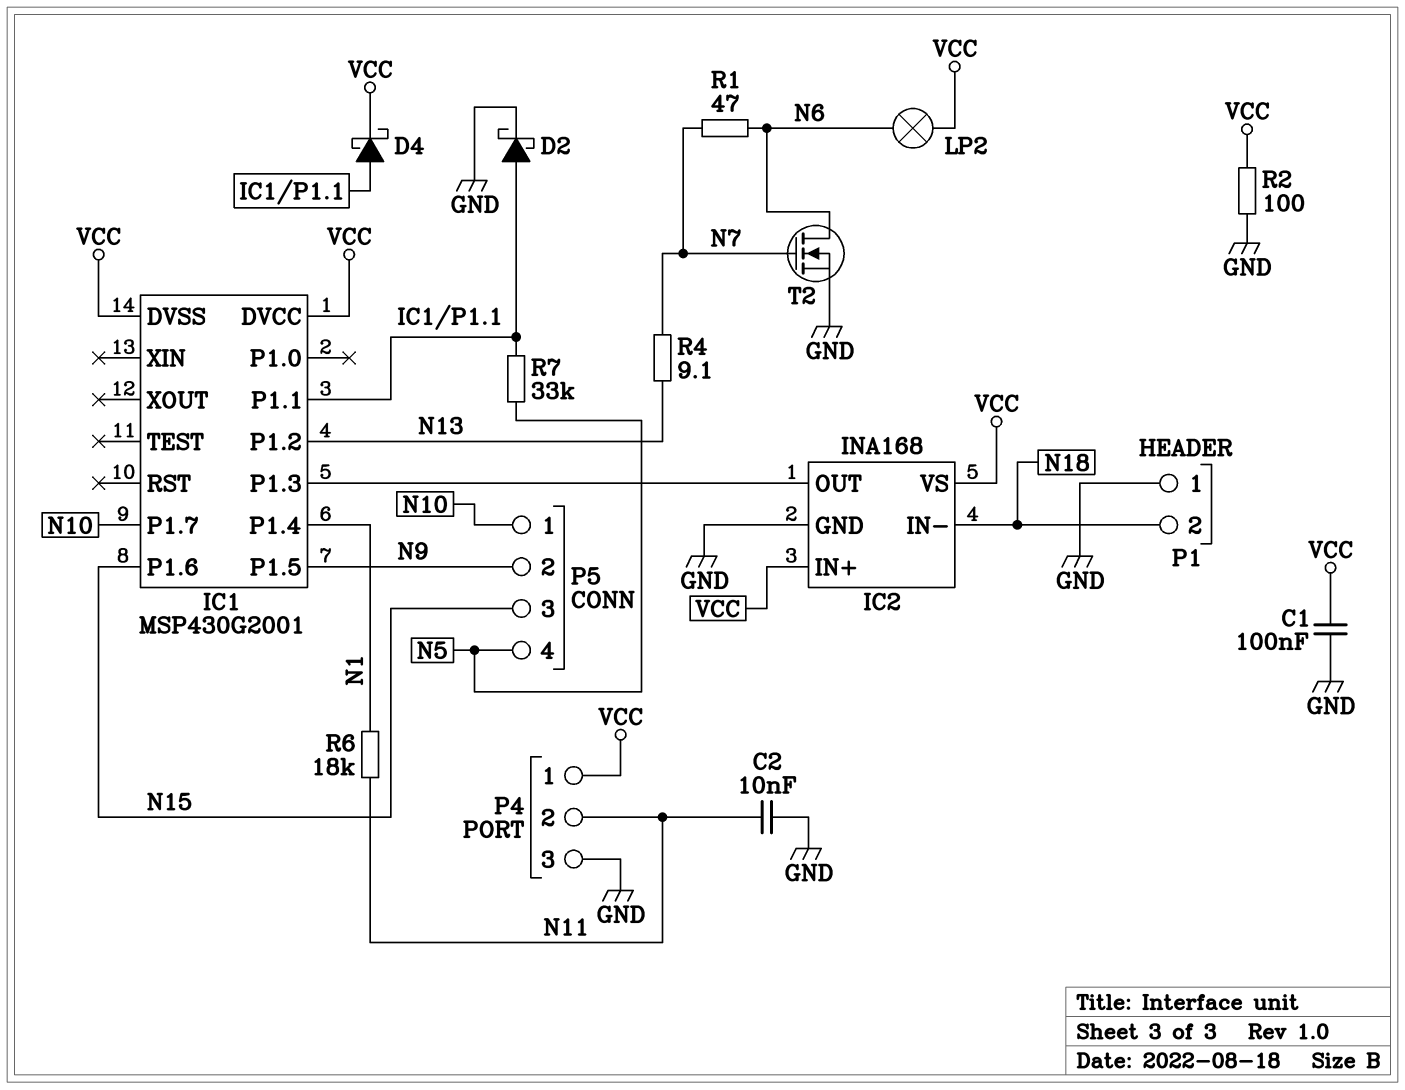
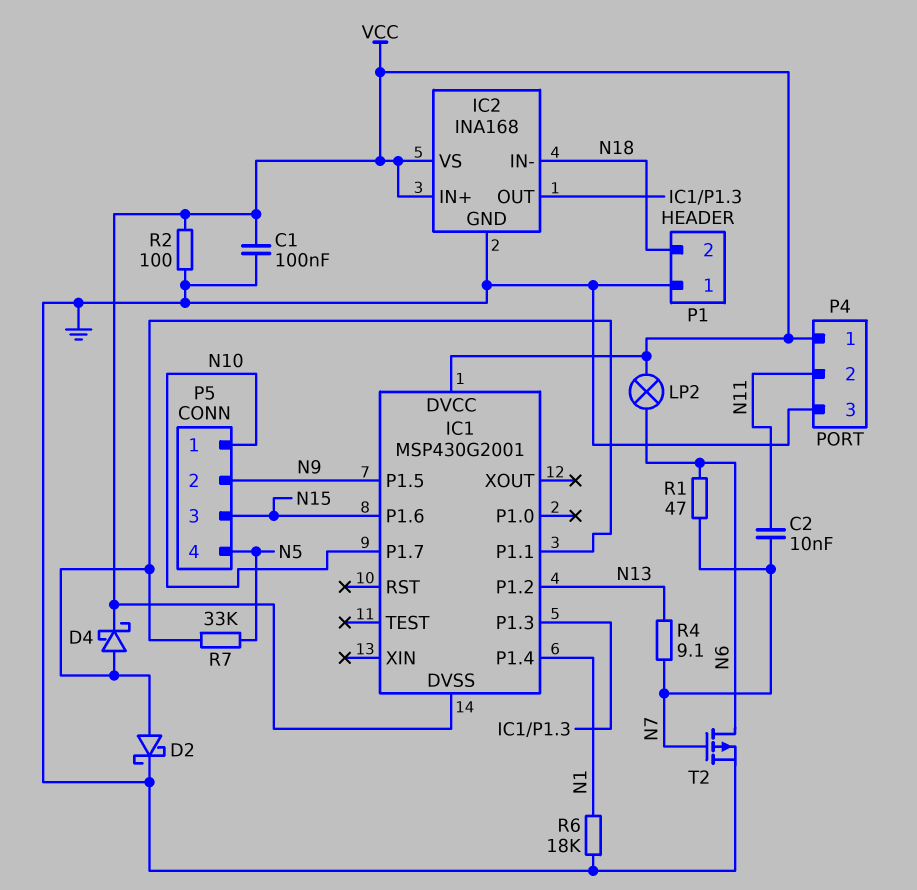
C2: 10nF (GND, N11) -> 10nF (N7, N11)
R6: 18k (N1, N11) -> 18k (GND, N1)
T2: NMOS (G N7, D N6, S GND) -> PMOS (G N7, D N6, S GND)

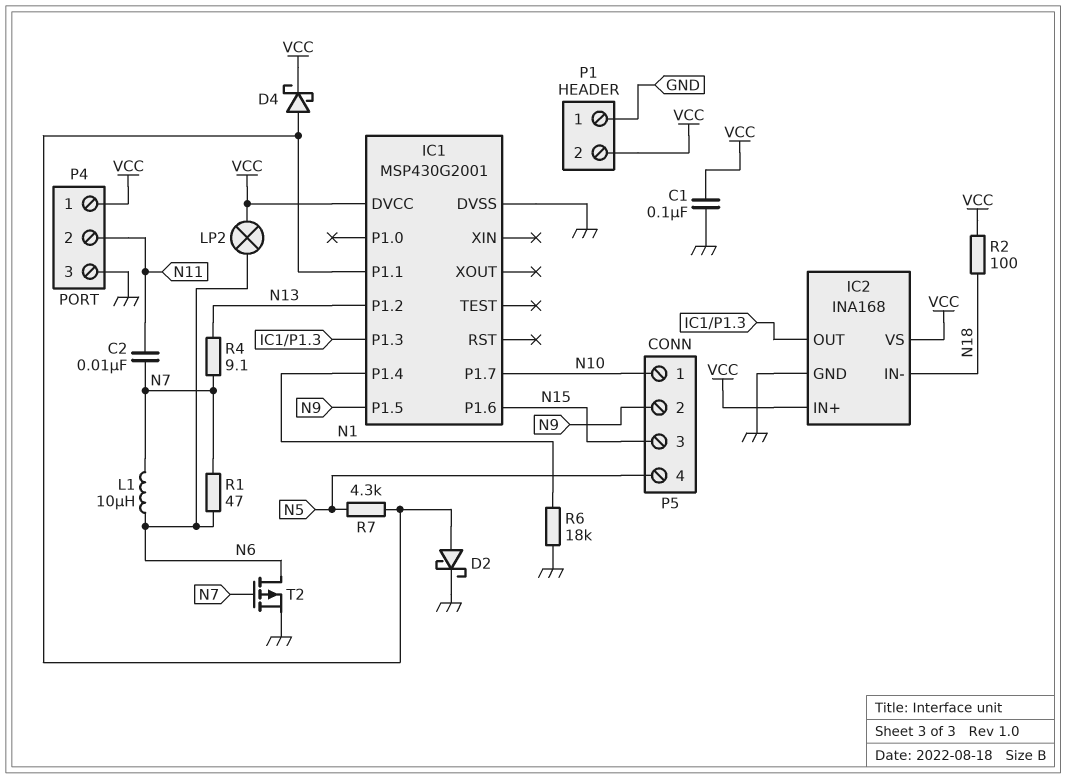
IC1 pin DVSS: VCC -> GND
L1: none -> 10uH (N6, N7)
P1 pin 2: N18 -> VCC
R2: 100 (GND, VCC) -> 100 (N18, VCC)
R7: 33k (IC1/P1.1, N5) -> 4.3k (IC1/P1.1, N5)

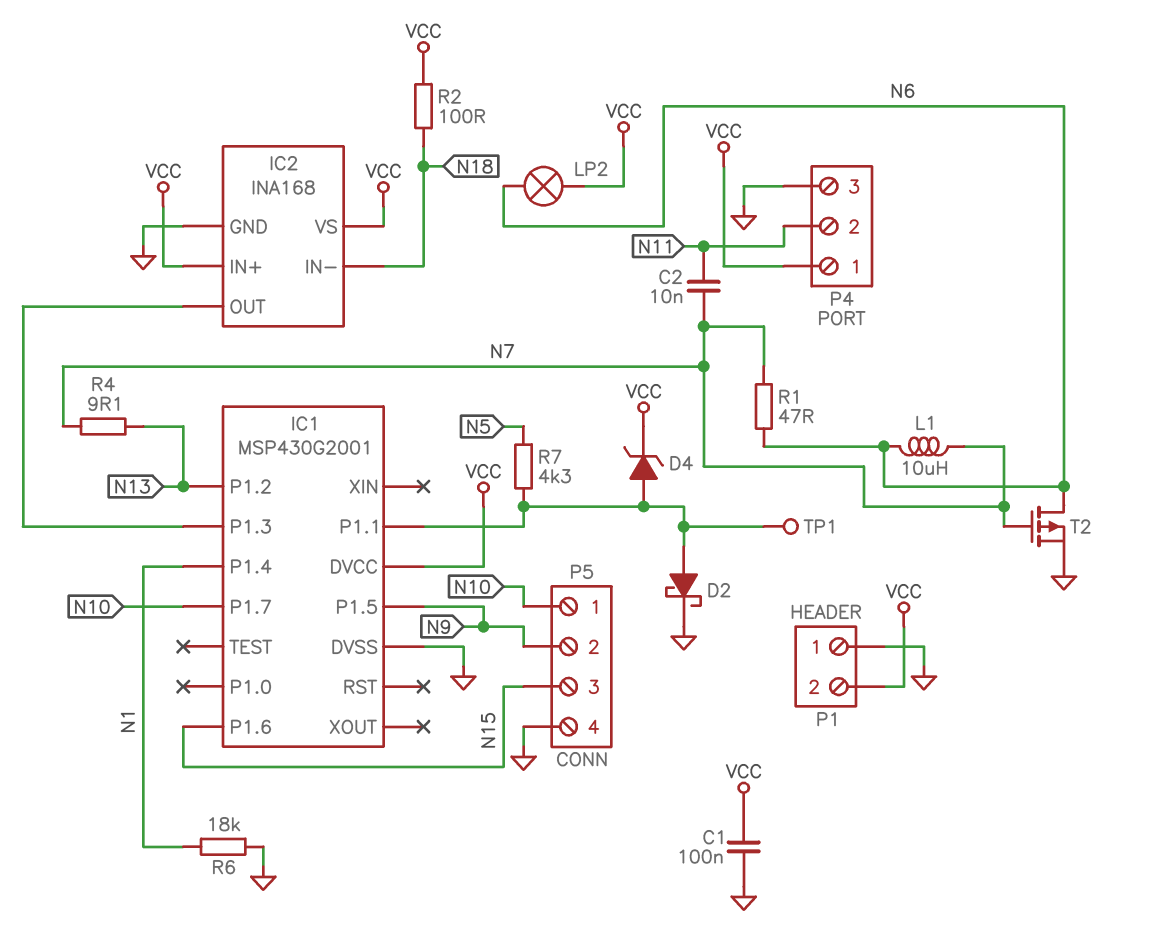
D4: schottky (A IC1/P1.1, K VCC) -> zener (A IC1/P1.1, K VCC)
P5 pin 4: N5 -> GND
TP1: none -> test point (IC1/P1.1)

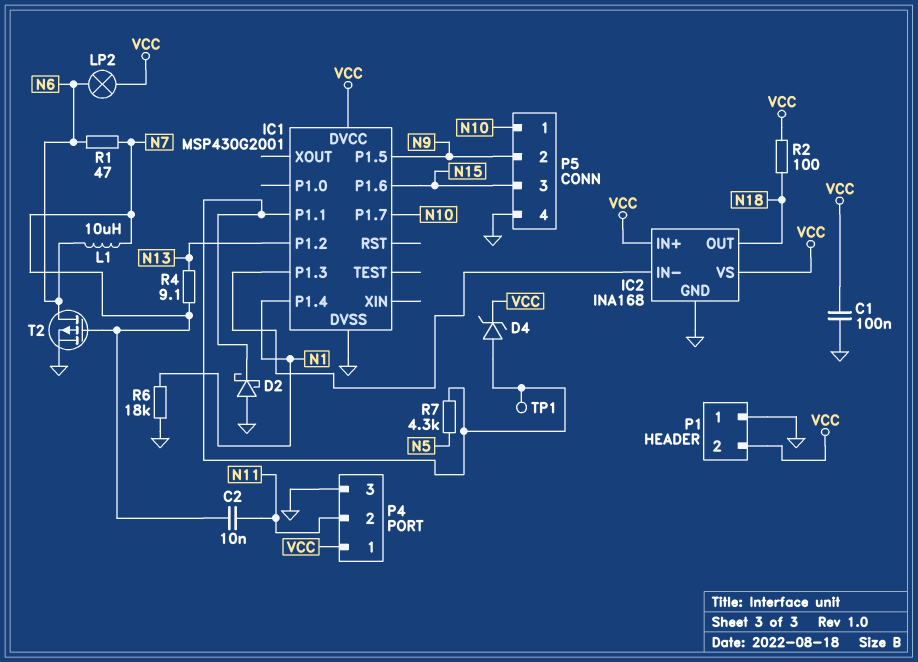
D2: schottky (A IC1/P1.1, K GND) -> schottky (A GND, K IC1/P1.1)
IC2 pin IN-: N18 -> IC1/P1.3
IC2 pin OUT: IC1/P1.3 -> N18

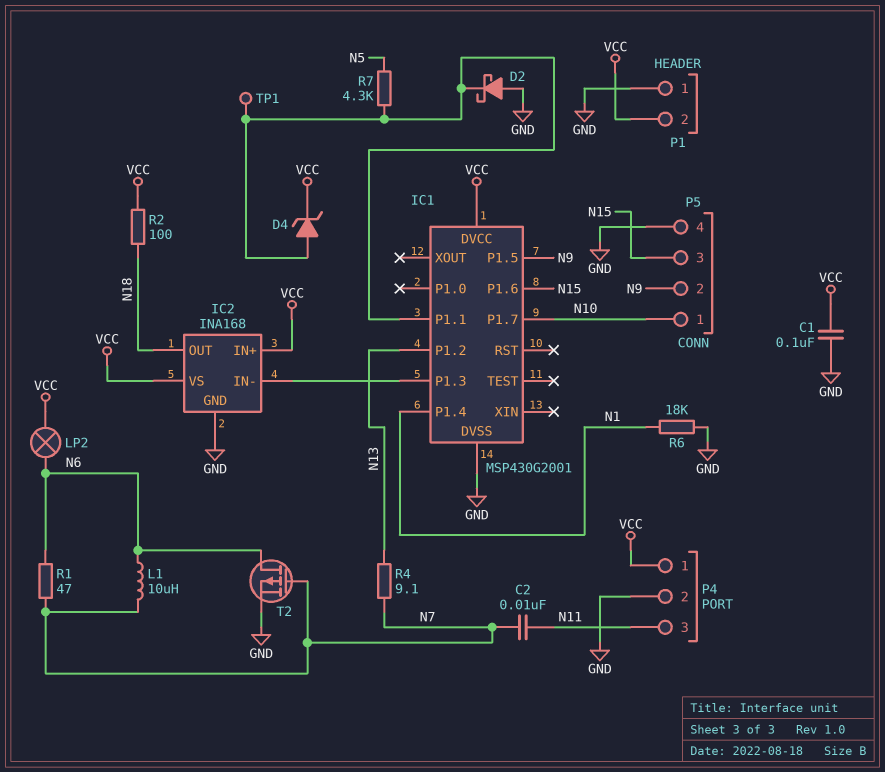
P4 pin 2: N11 -> GND
P4 pin 3: GND -> N11

